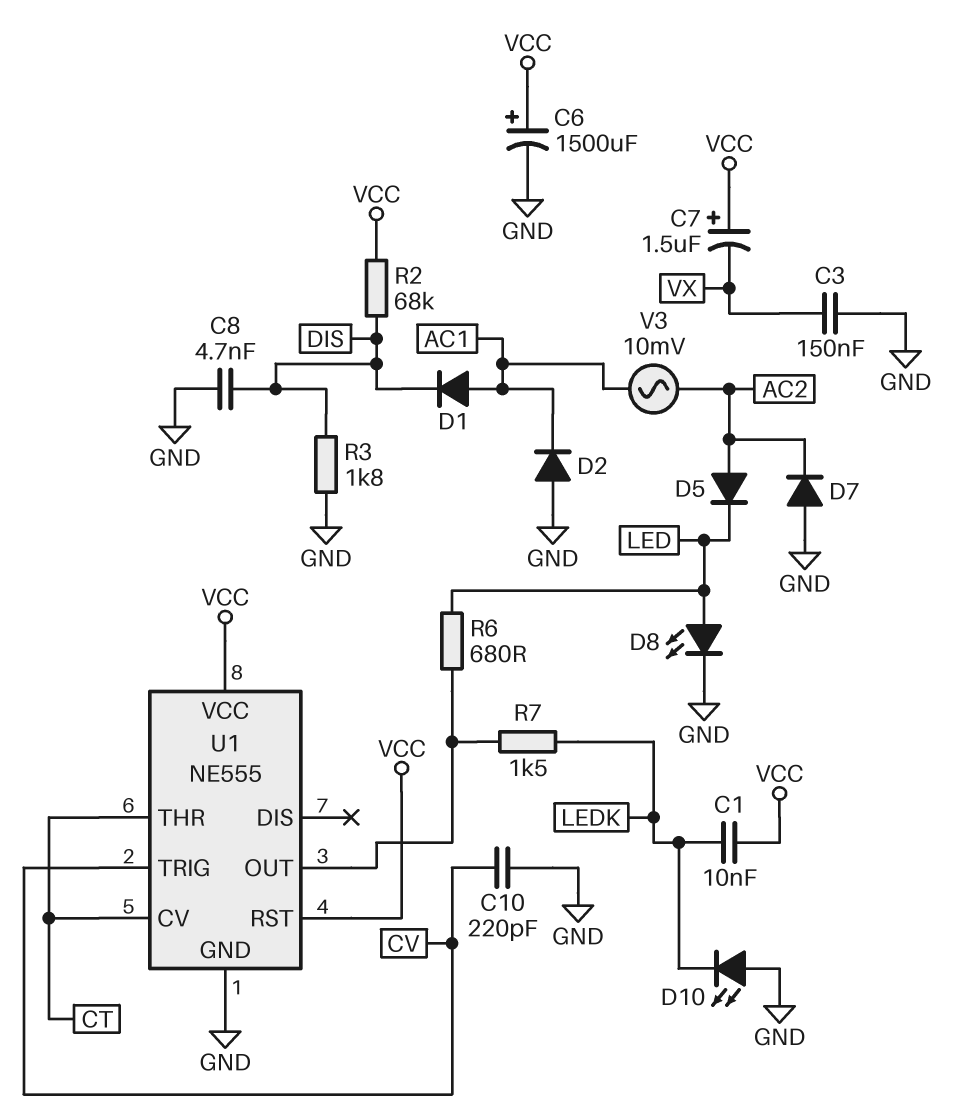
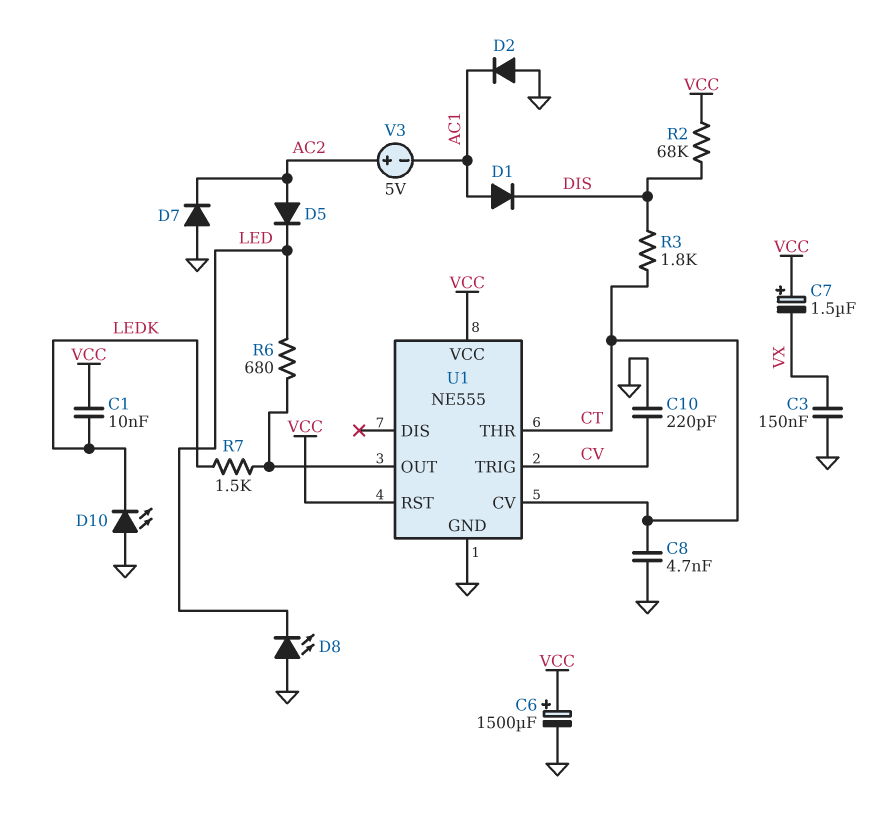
C8: 4.7nF (DIS, GND) -> 4.7nF (CT, GND)
D8: LED (A LED, K GND) -> LED (A GND, K LED)
R3: 1.8k (DIS, GND) -> 1.8k (CT, DIS)
V3: AC 10mV (AC1, AC2) -> 5V (plus AC2, minus AC1)

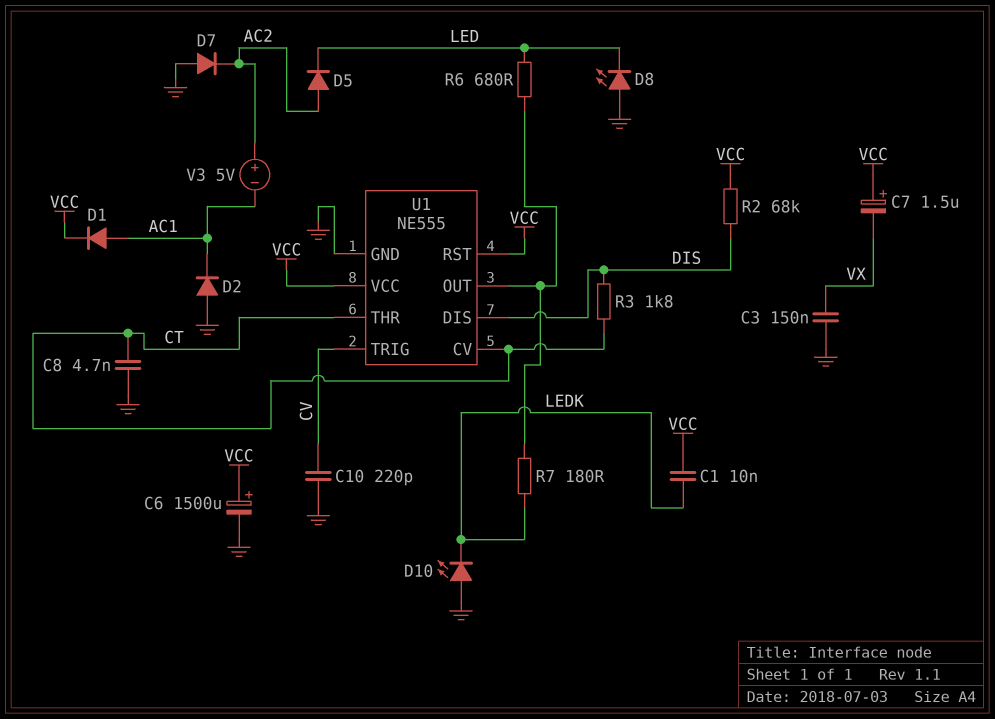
D1: diode (A AC1, K DIS) -> diode (A AC1, K VCC)
R7: 1.5k (LEDK, U1/OUT) -> 180 (LEDK, U1/OUT)
U1 pin DIS: none -> DIS

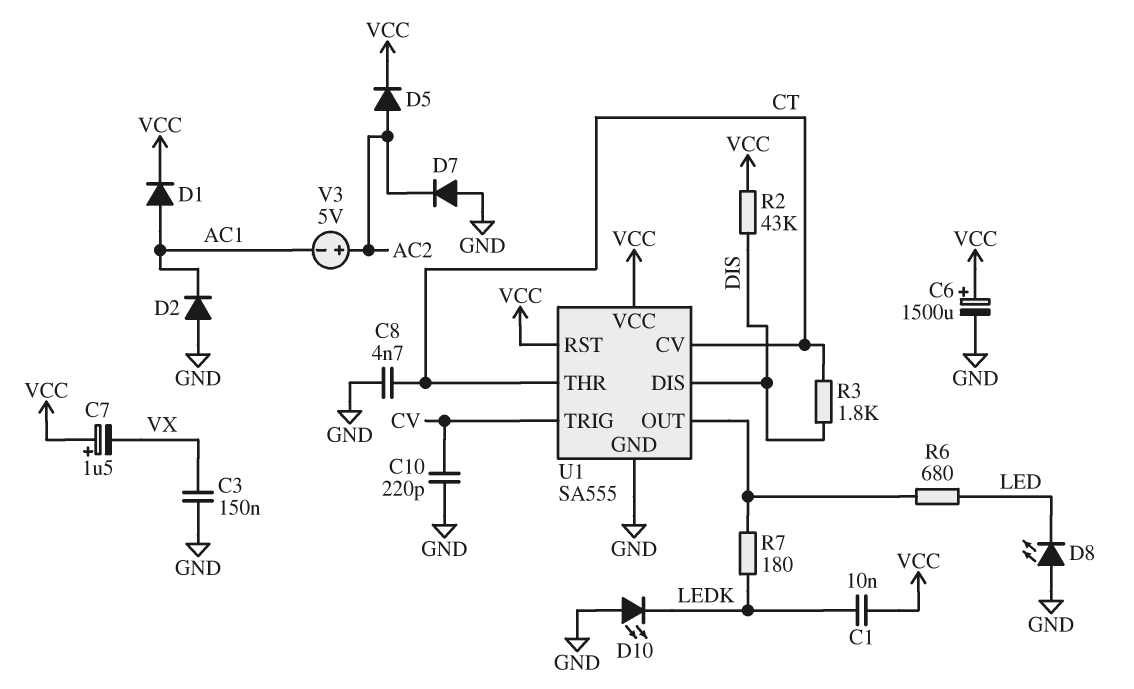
D5: diode (A AC2, K LED) -> diode (A AC2, K VCC)
R2: 68k (DIS, VCC) -> 43k (DIS, VCC)
U1: NE555 -> SA555

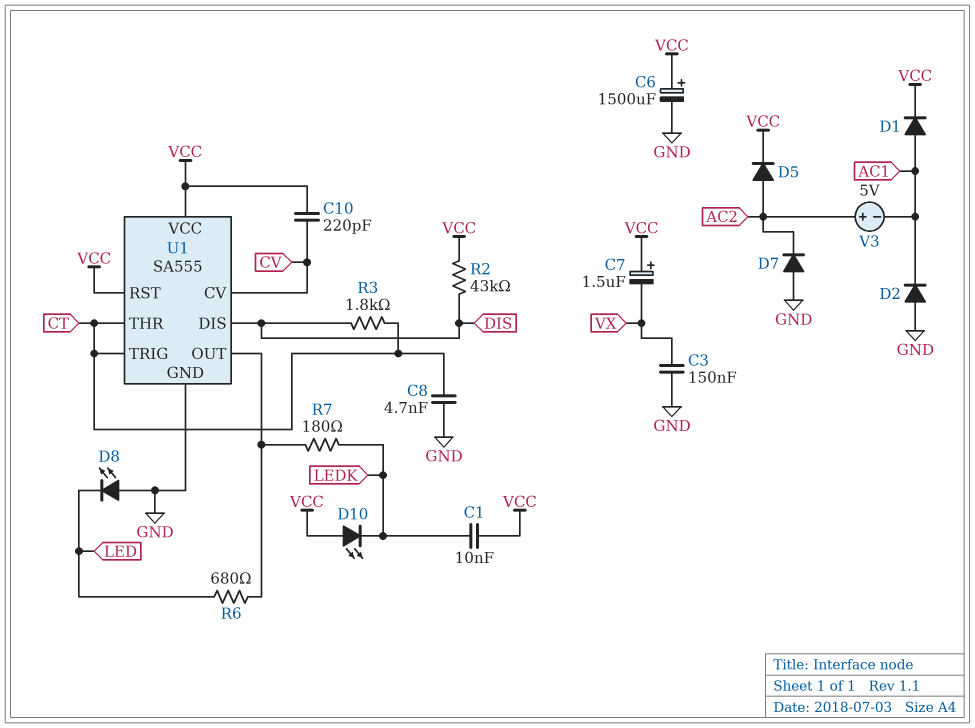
C10: 220pF (CV, GND) -> 220pF (CV, VCC)
D10: LED (A GND, K LEDK) -> LED (A VCC, K LEDK)
U1 pin CV: CT -> CV
U1 pin TRIG: CV -> CT

